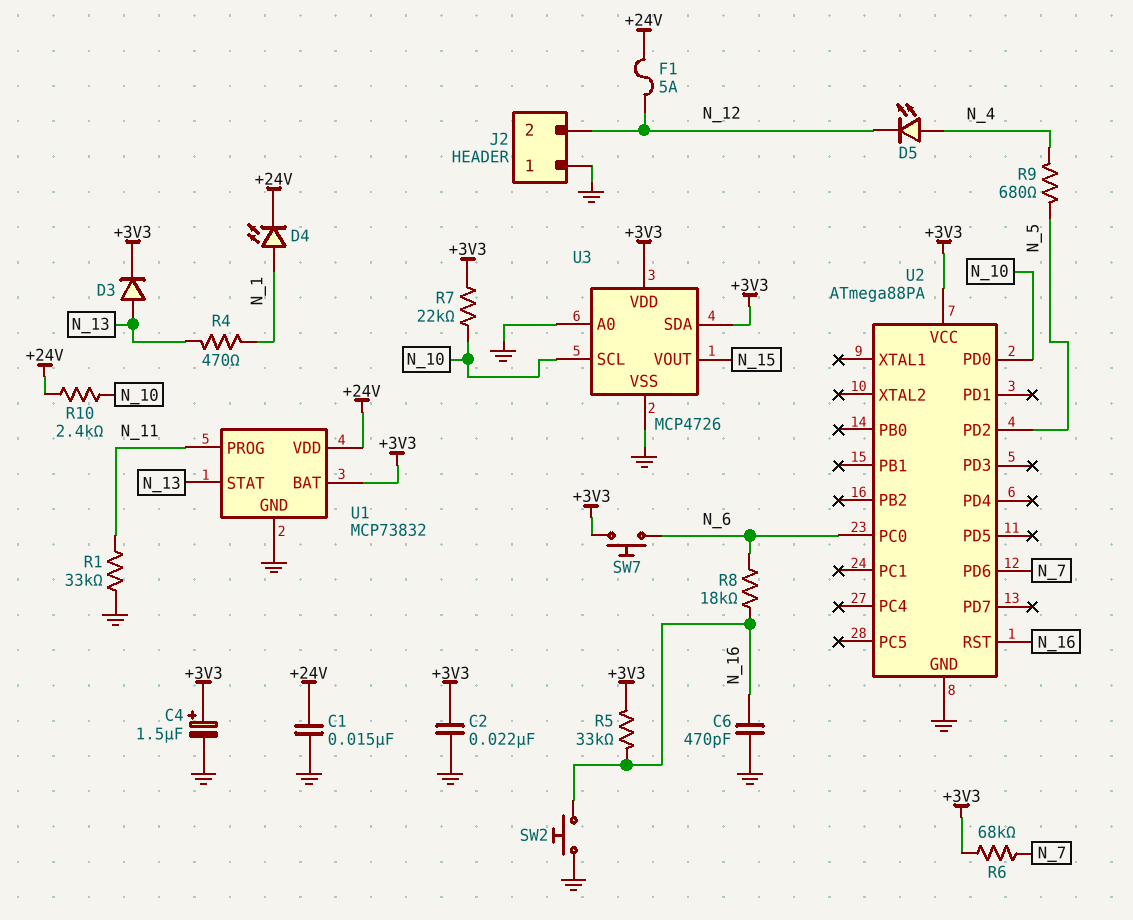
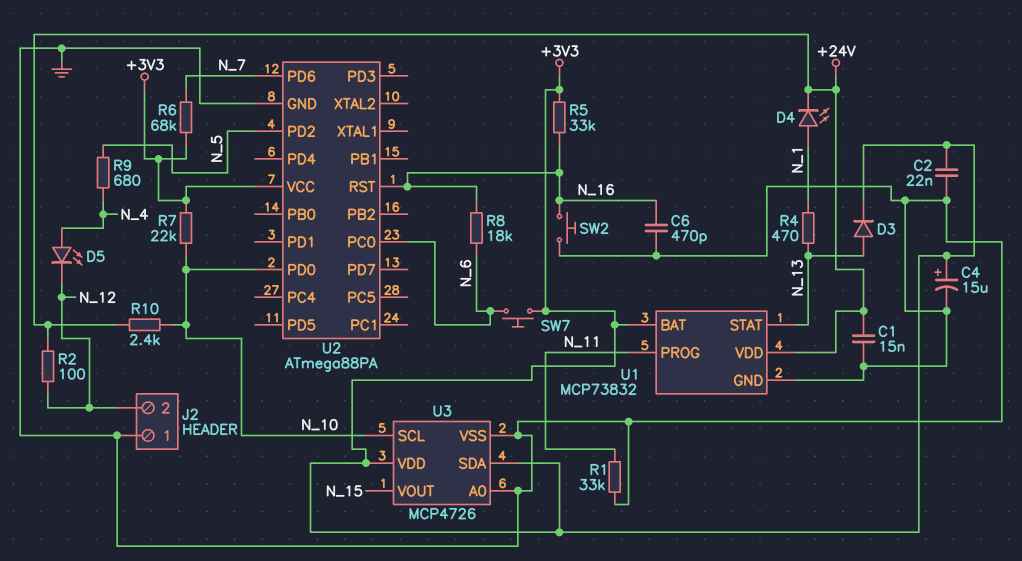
C4: 1.5uF (plus +3V3, minus GND) -> 15uF (plus +3V3, minus GND)
F1: 5A (+24V, N_12) -> none
R2: none -> 100 (+24V, N_12)

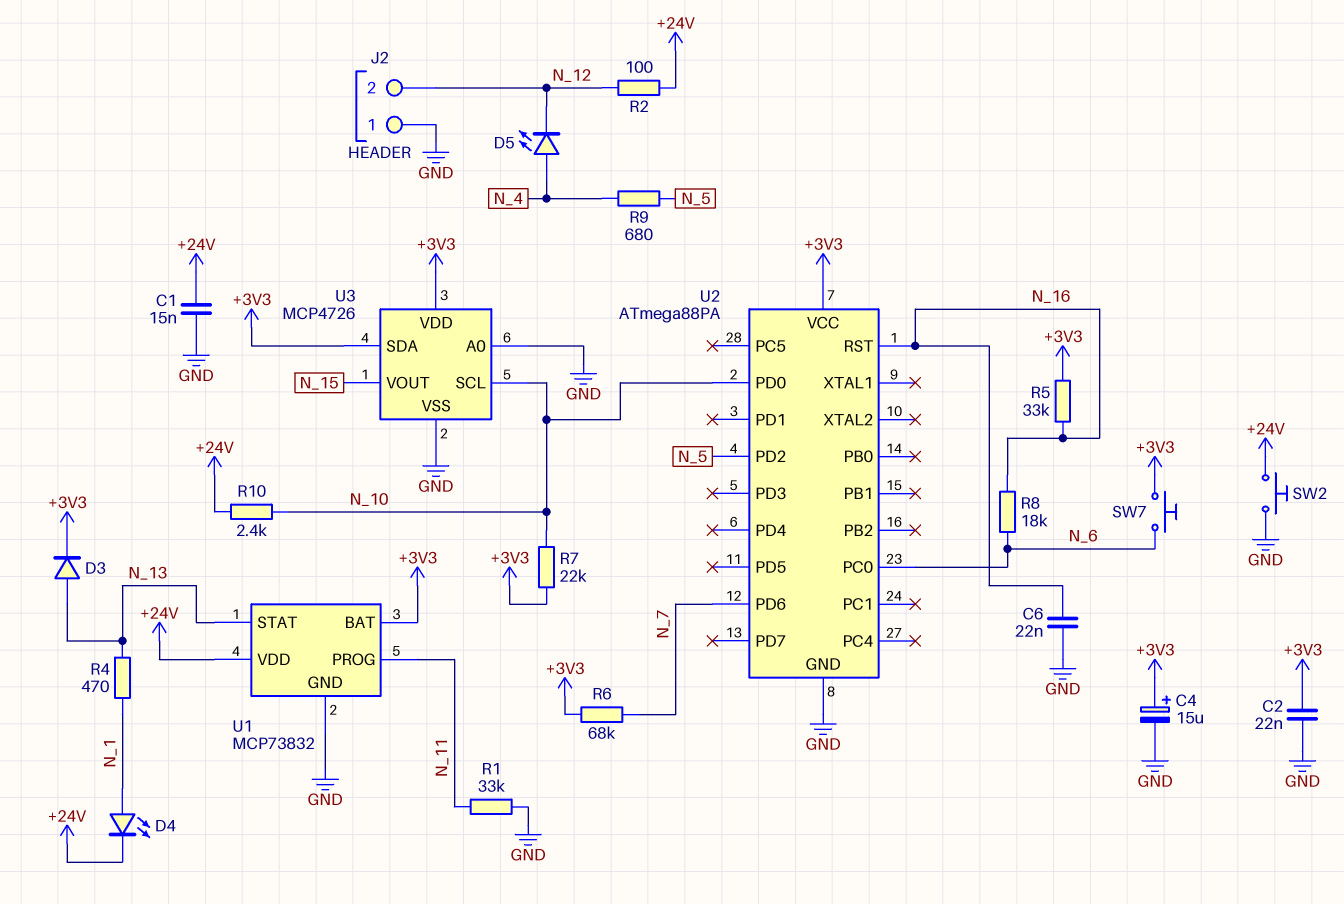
C6: 470pF (GND, N_16) -> 22nF (GND, N_16)
SW2: button (GND, N_16) -> button (+24V, GND)

